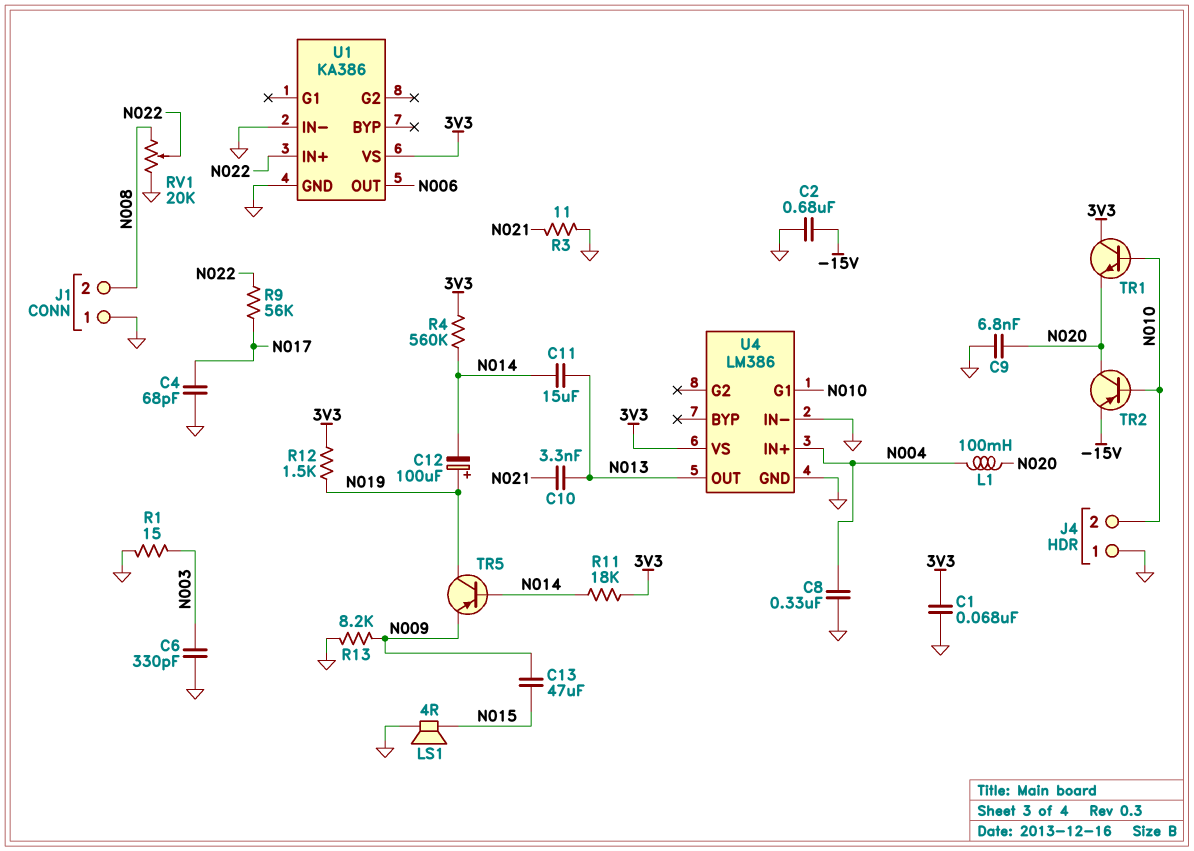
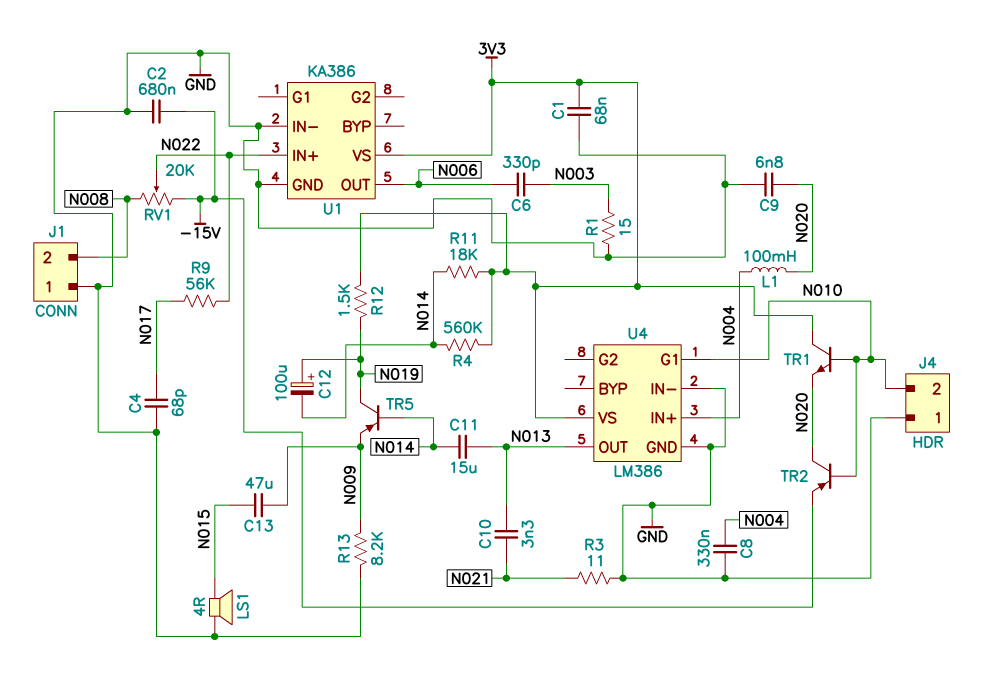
C6: 330pF (GND, N003) -> 330pF (N003, N006)
RV1: 20k (GND, N008, wiper N022) -> 20k (-15V, N008, wiper N022)

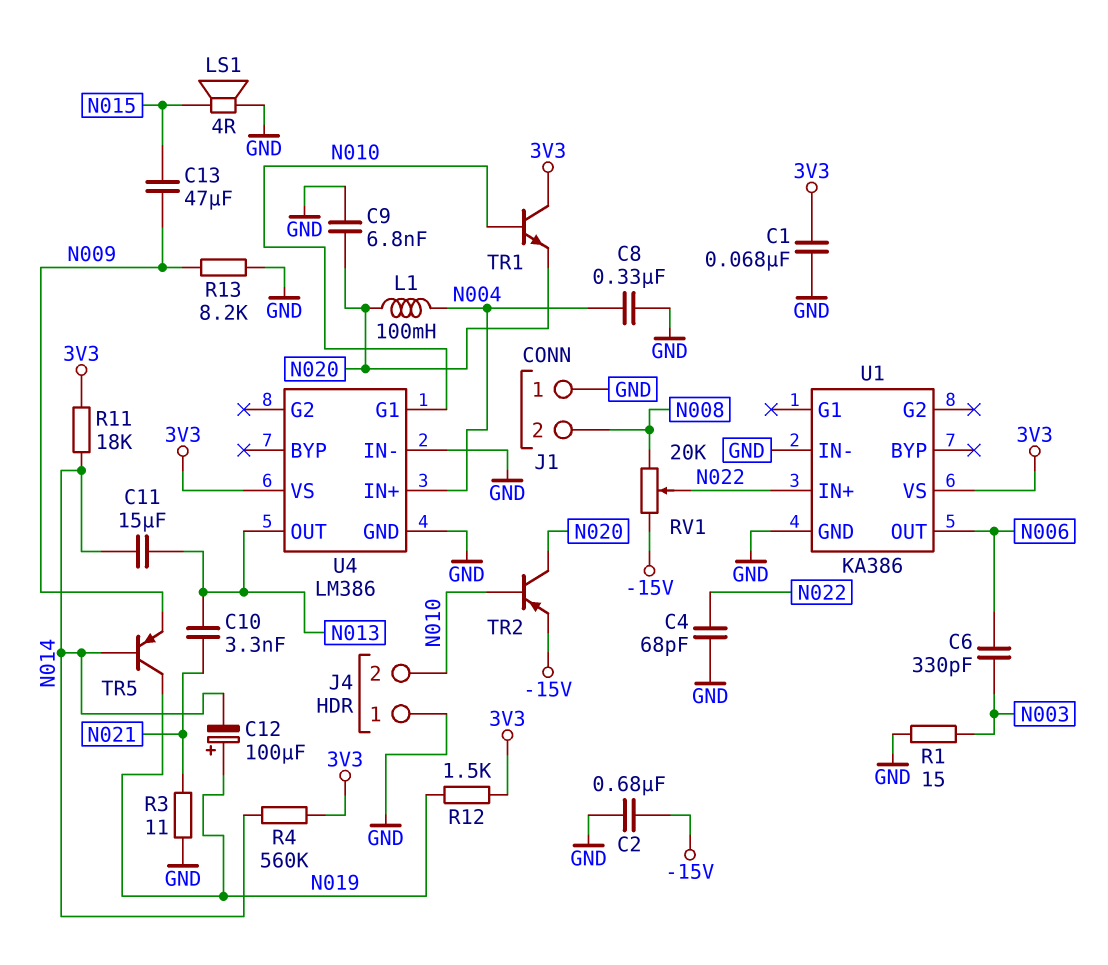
C4: 68pF (GND, N017) -> 68pF (GND, N022)
R9: 56k (N017, N022) -> none

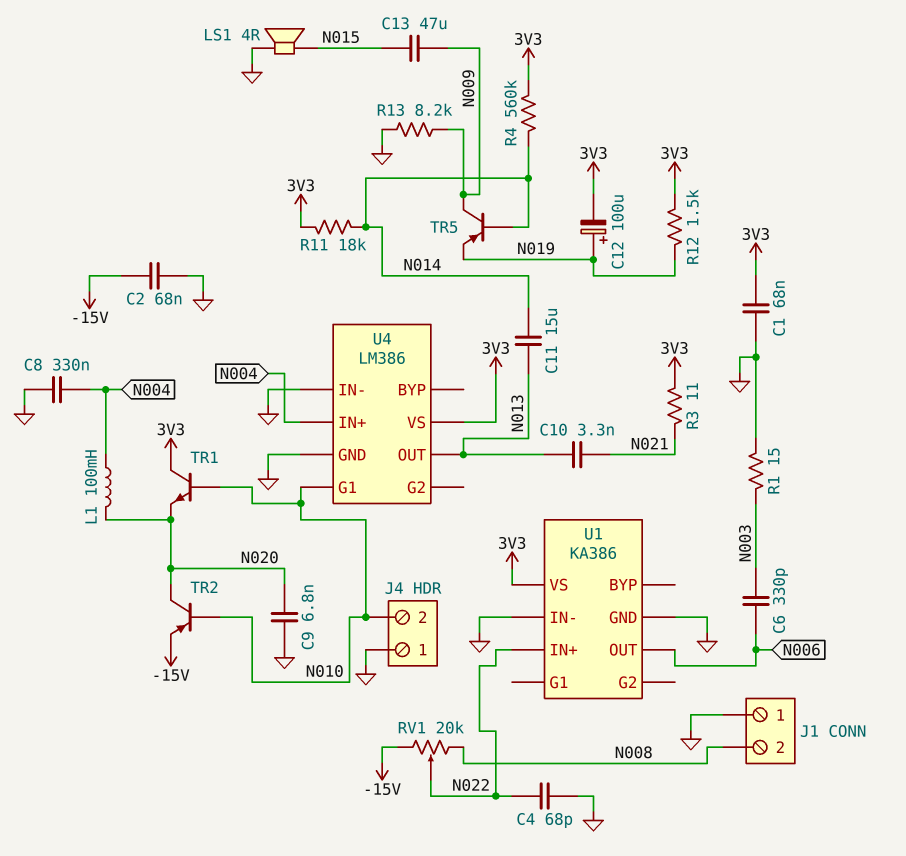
C2: 680nF (-15V, GND) -> 68nF (-15V, GND)
C12: 100uF (plus N019, minus N014) -> 100uF (plus N019, minus 3V3)
R3: 11 (GND, N021) -> 11 (3V3, N021)
TR5: PNP (B N014, C N019, E N009) -> PNP (B N014, C N009, E N019)

